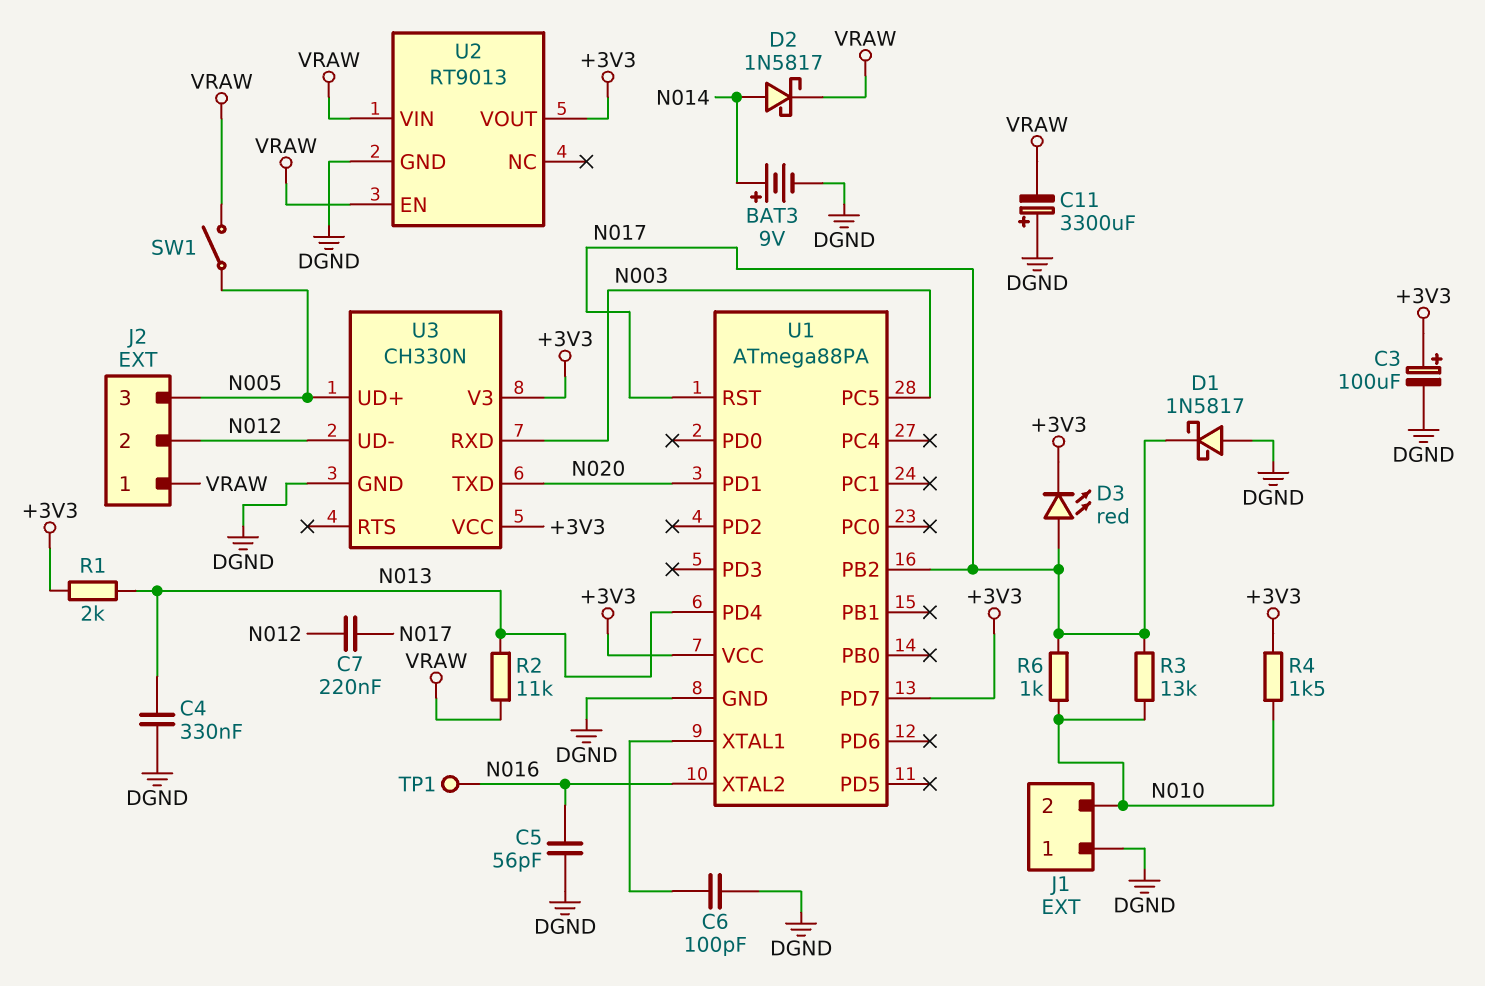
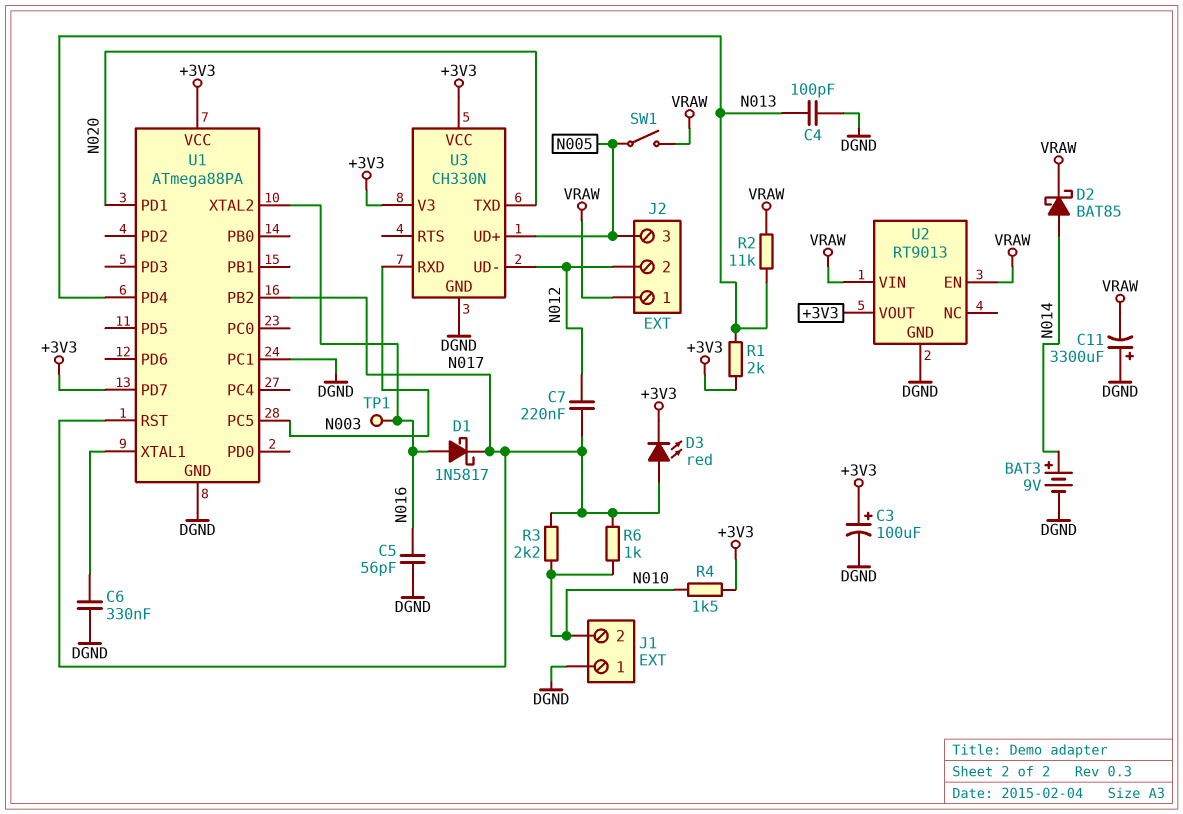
C4: 330nF (DGND, N013) -> 100pF (DGND, N013)
C6: 100pF (DGND, U1/XTAL1) -> 330nF (DGND, U1/XTAL1)
D1: schottky 1N5817 (A DGND, K N017) -> schottky 1N5817 (A N016, K N017)
D2: schottky 1N5817 (A N014, K VRAW) -> schottky BAT85 (A N014, K VRAW)
R3: 13k (N010, N017) -> 2.2k (N010, N017)
U1 pin PC1: none -> DGND

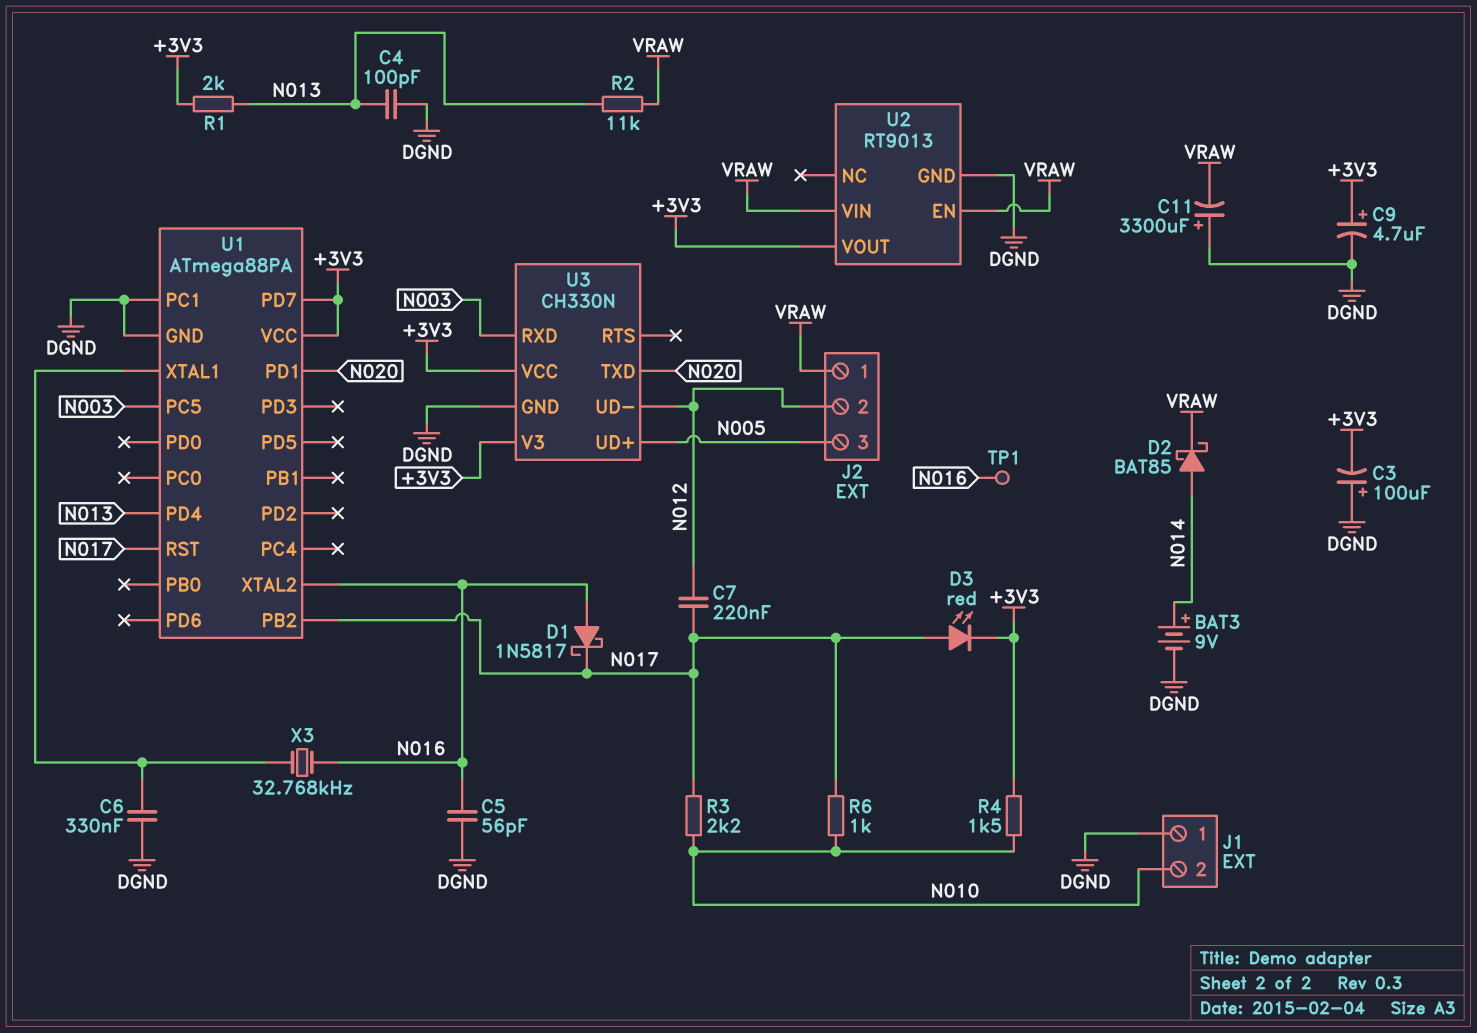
C3: 100uF (plus +3V3, minus DGND) -> 100uF (plus DGND, minus +3V3)
C9: none -> 4.7uF (plus +3V3, minus DGND)
SW1: switch (N005, VRAW) -> none
X3: none -> 32.768kHz (N016, U1/XTAL1)

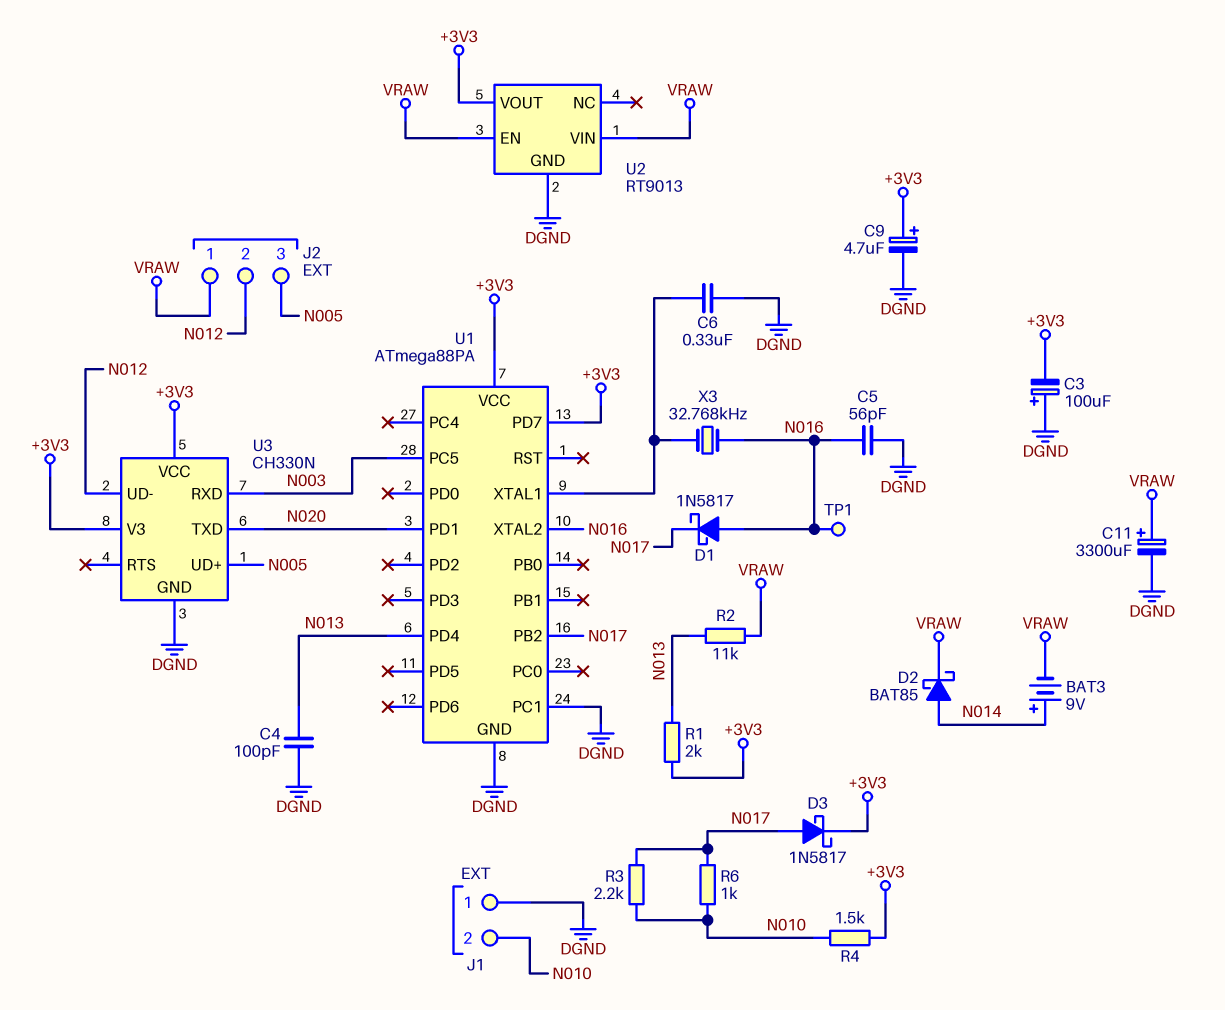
BAT3: 9V (plus N014, minus DGND) -> 9V (plus N014, minus VRAW)
C7: 220nF (N012, N017) -> none
C11: 3300uF (plus DGND, minus VRAW) -> 3300uF (plus VRAW, minus DGND)
D3: LED red (A N017, K +3V3) -> schottky 1N5817 (A N017, K +3V3)
U1 pin RST: N017 -> none

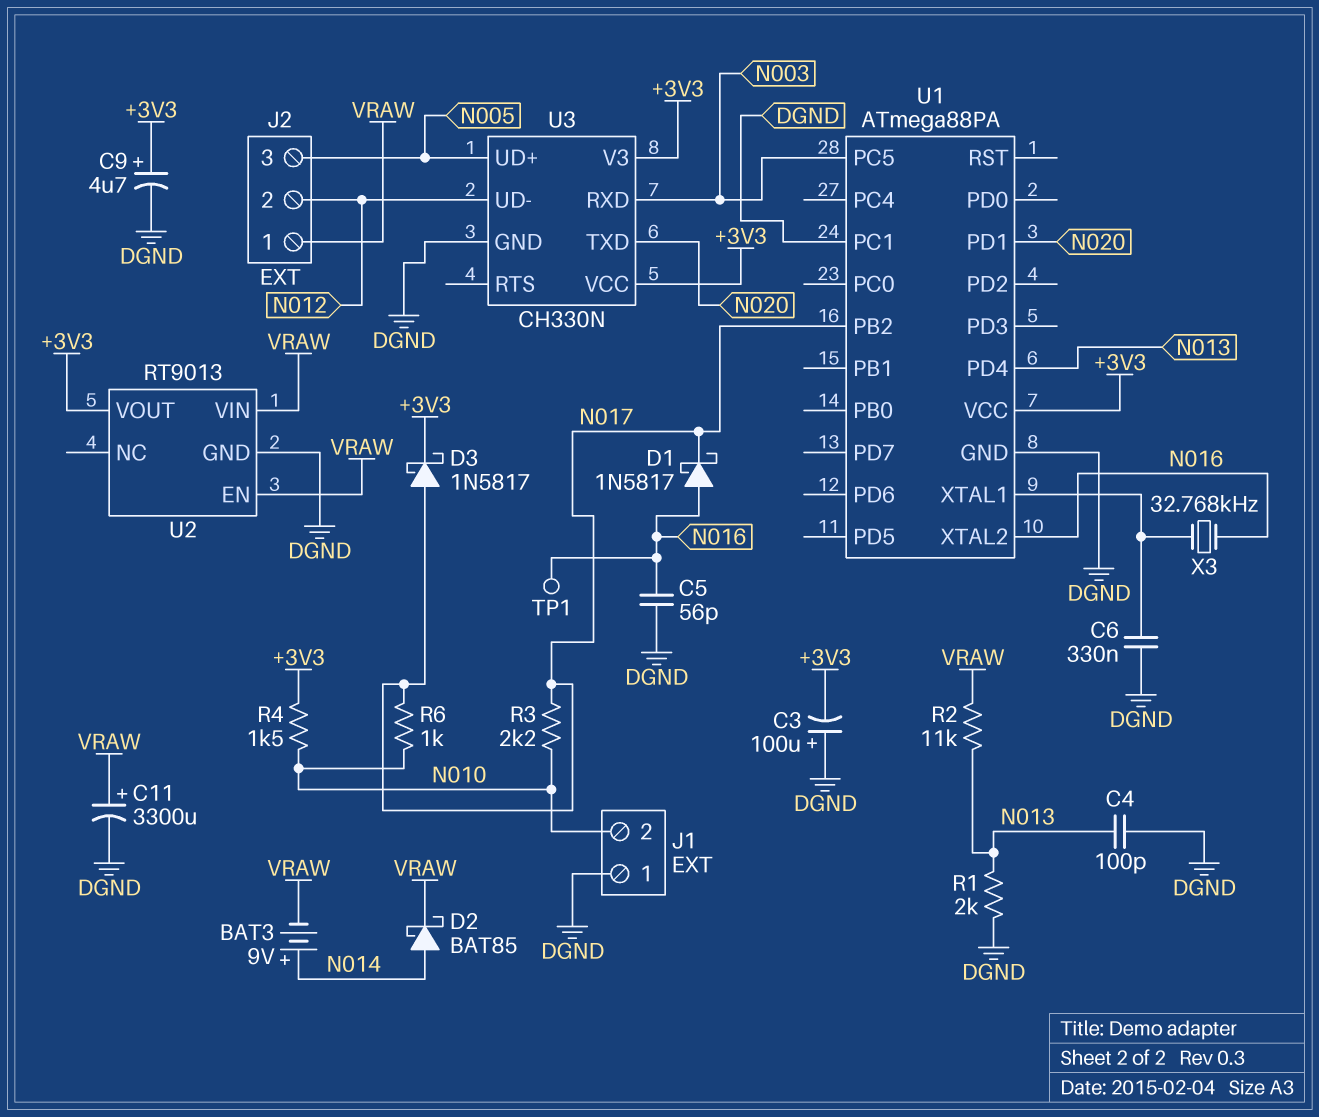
R1: 2k (+3V3, N013) -> 2k (DGND, N013)
U1 pin PD7: +3V3 -> none

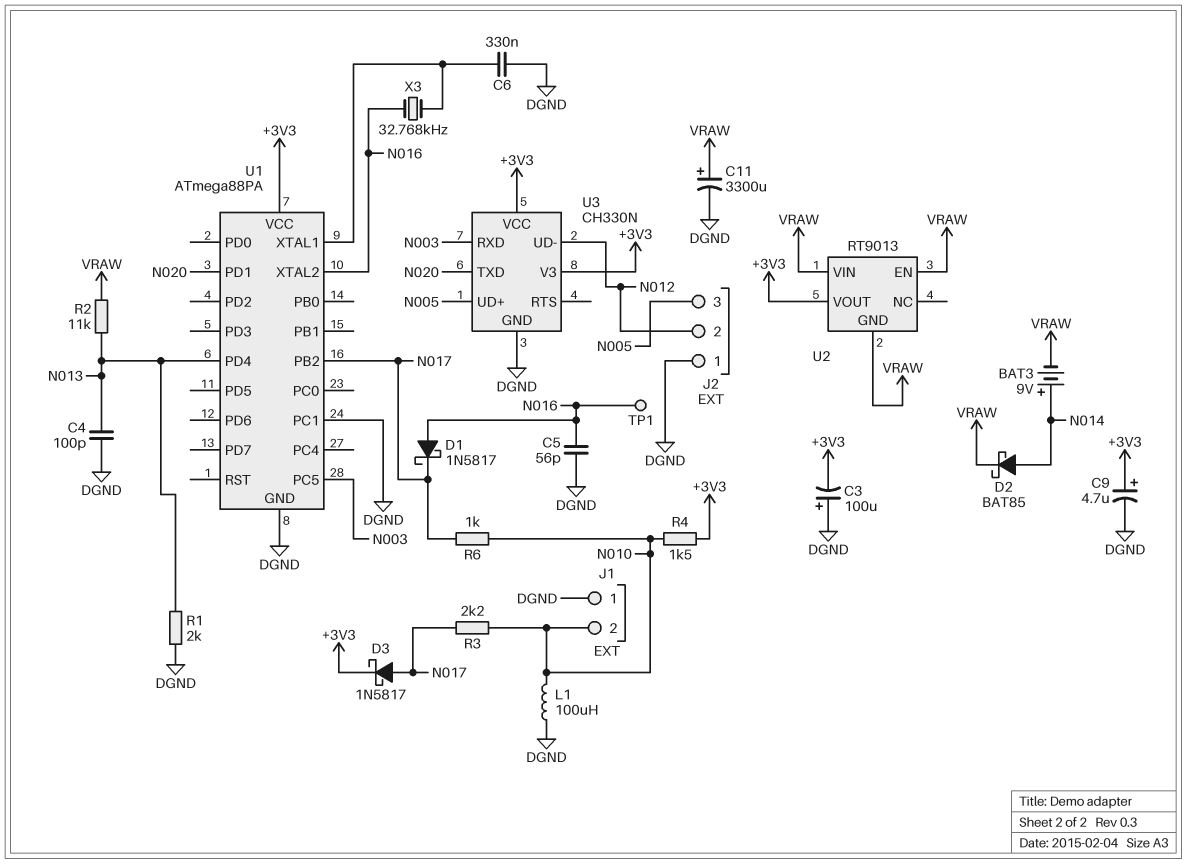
J2 pin 1: VRAW -> DGND
L1: none -> 100uH (DGND, N010)
U2 pin GND: DGND -> VRAW

